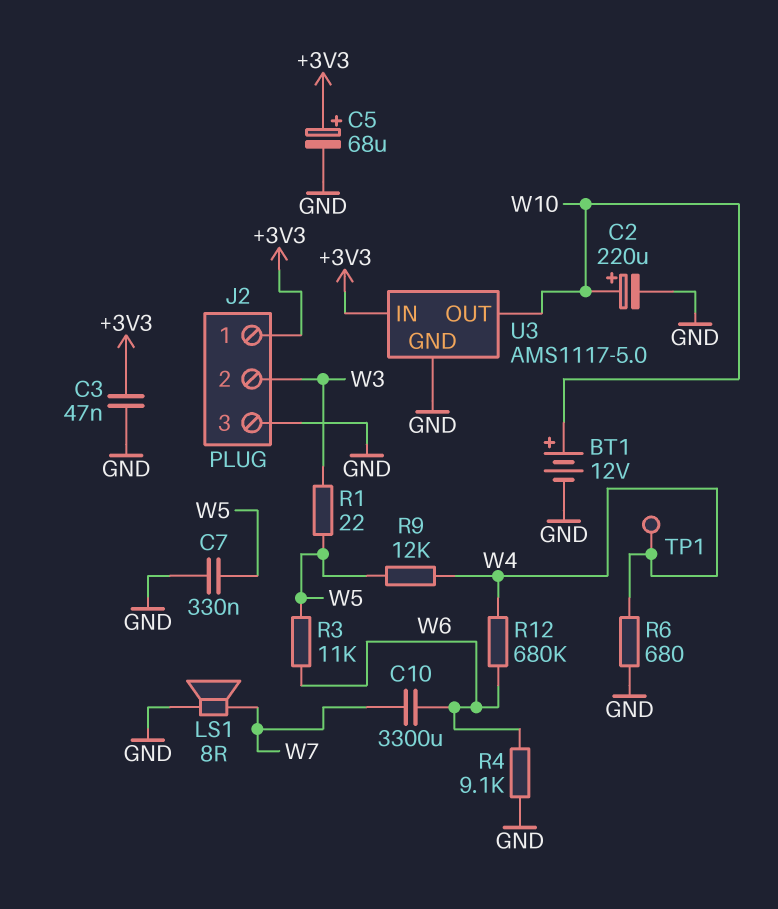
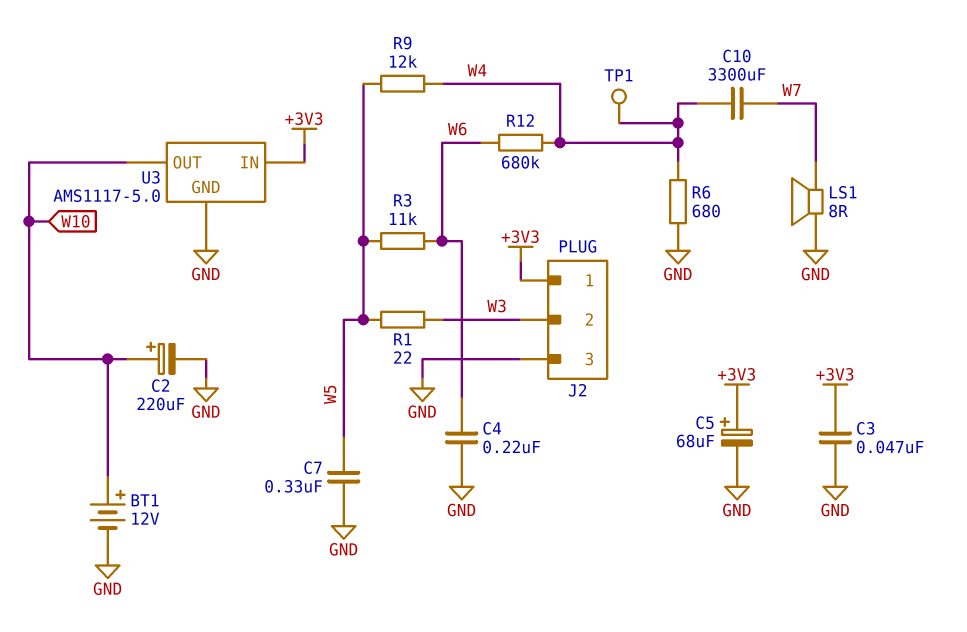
C4: none -> 220nF (GND, W6)
C10: 3300uF (W6, W7) -> 3300uF (W4, W7)
R4: 9.1k (GND, W6) -> none

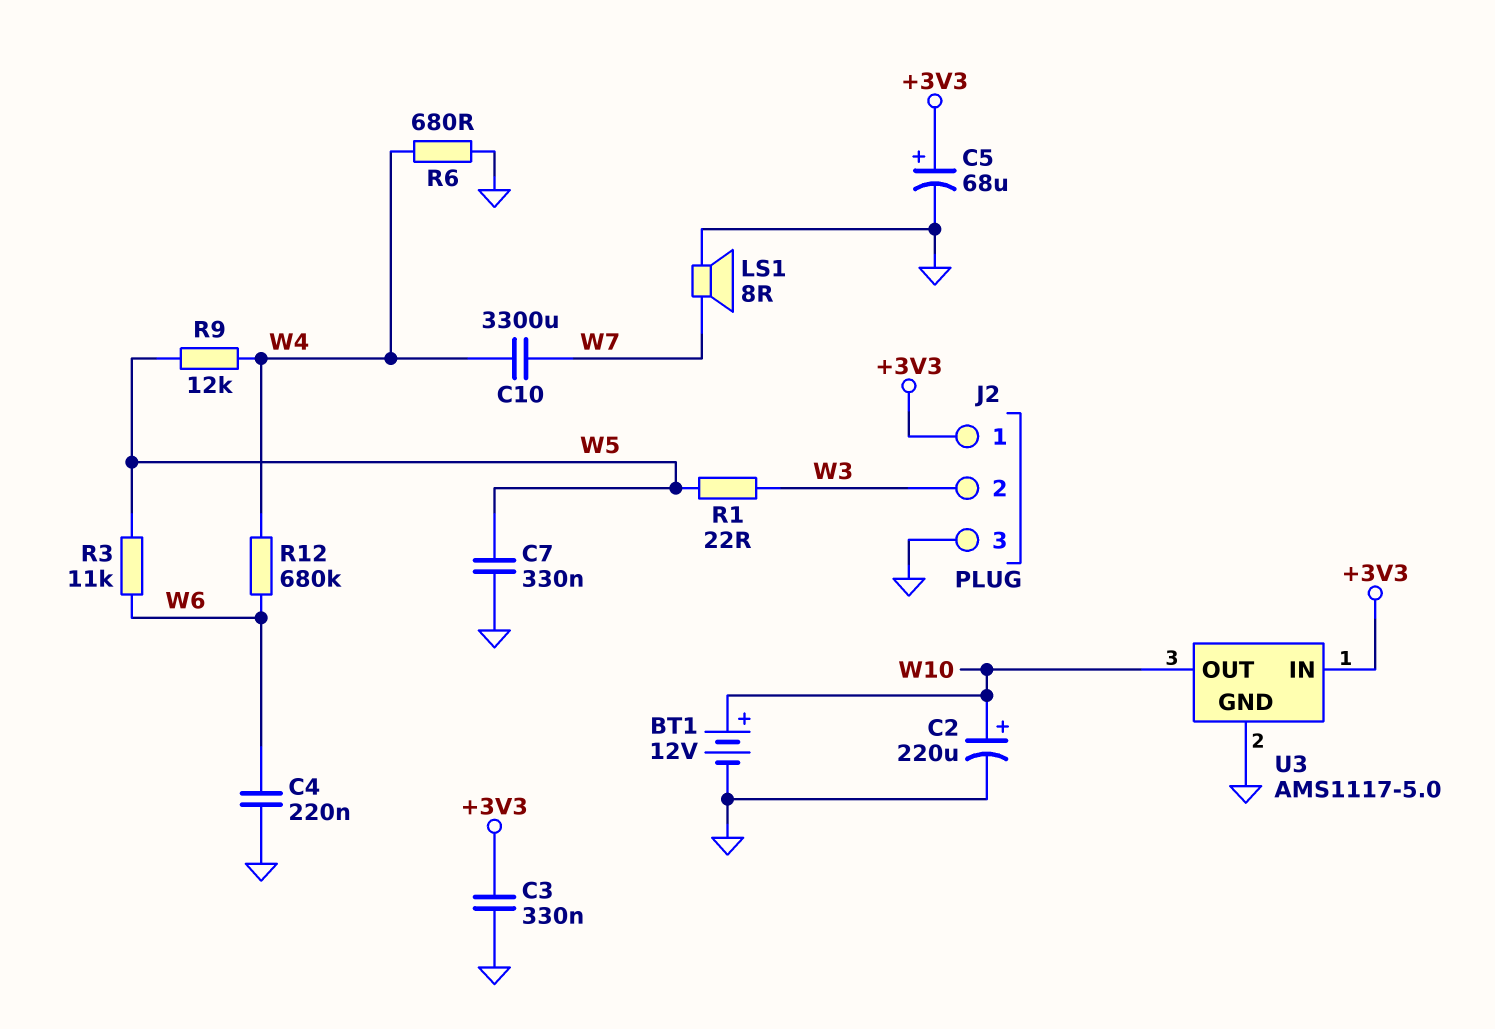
C3: 47nF (+3V3, GND) -> 330nF (+3V3, GND)
TP1: test point (W4) -> none

